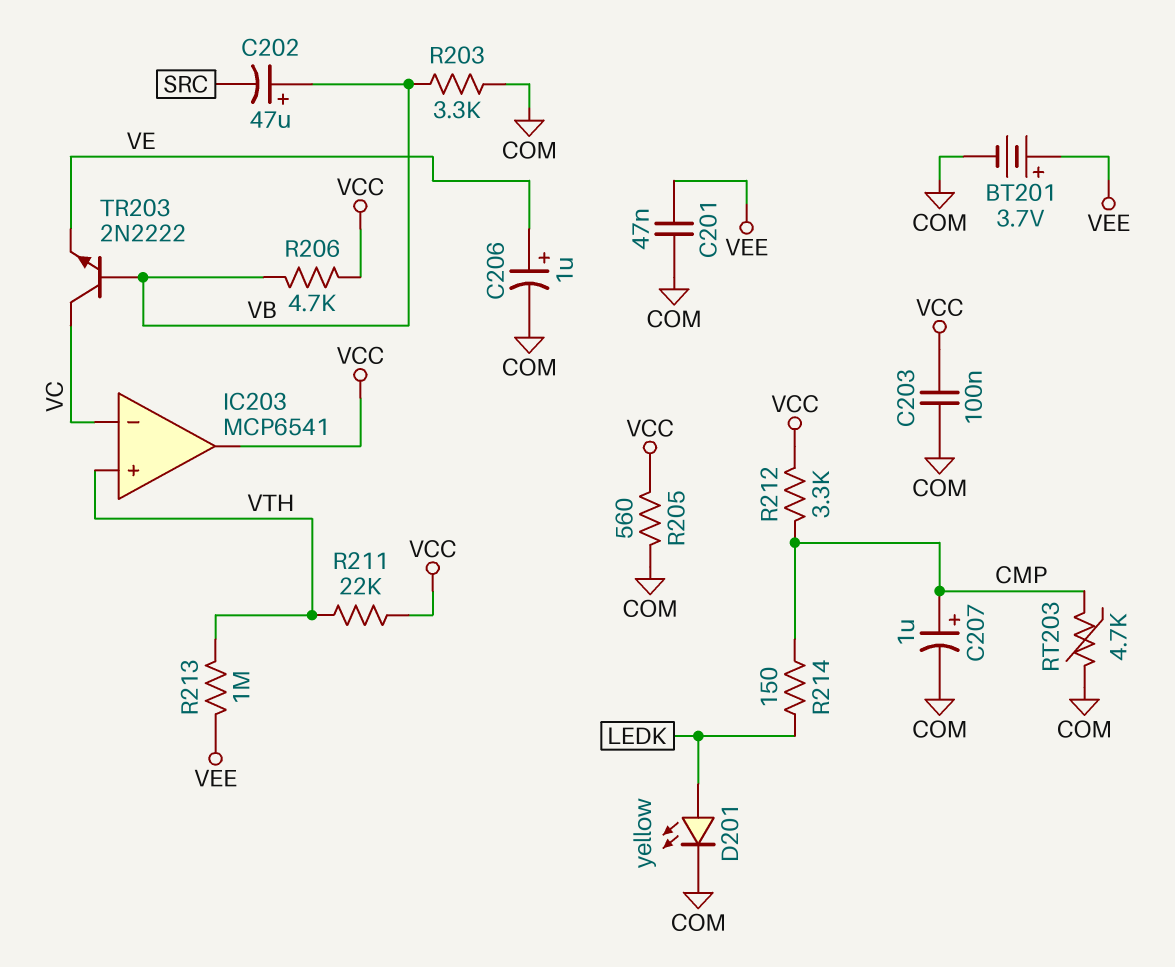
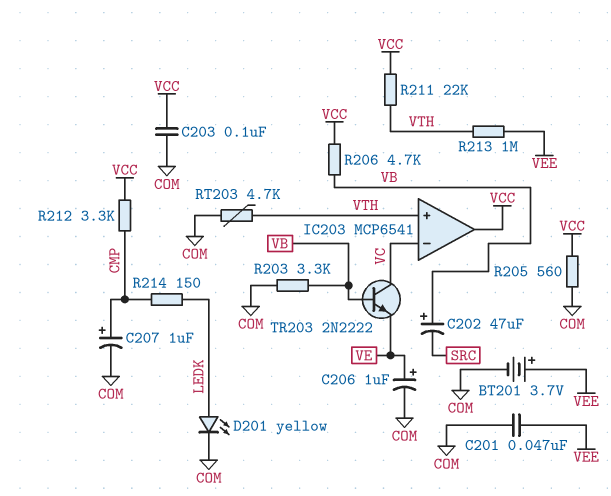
RT203: 4.7k (CMP, COM) -> 4.7k (COM, VTH)

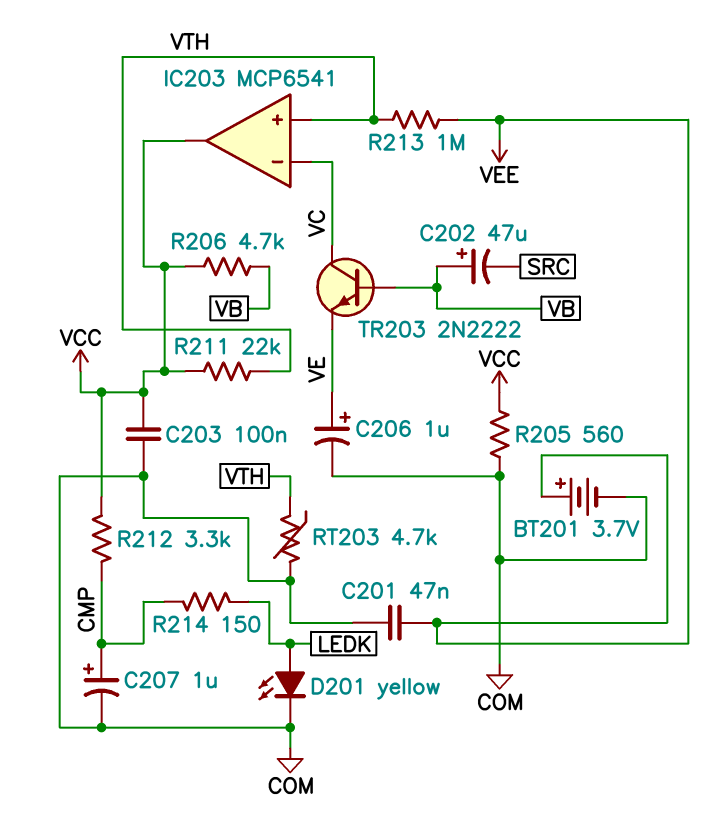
R203: 3.3k (COM, VB) -> none

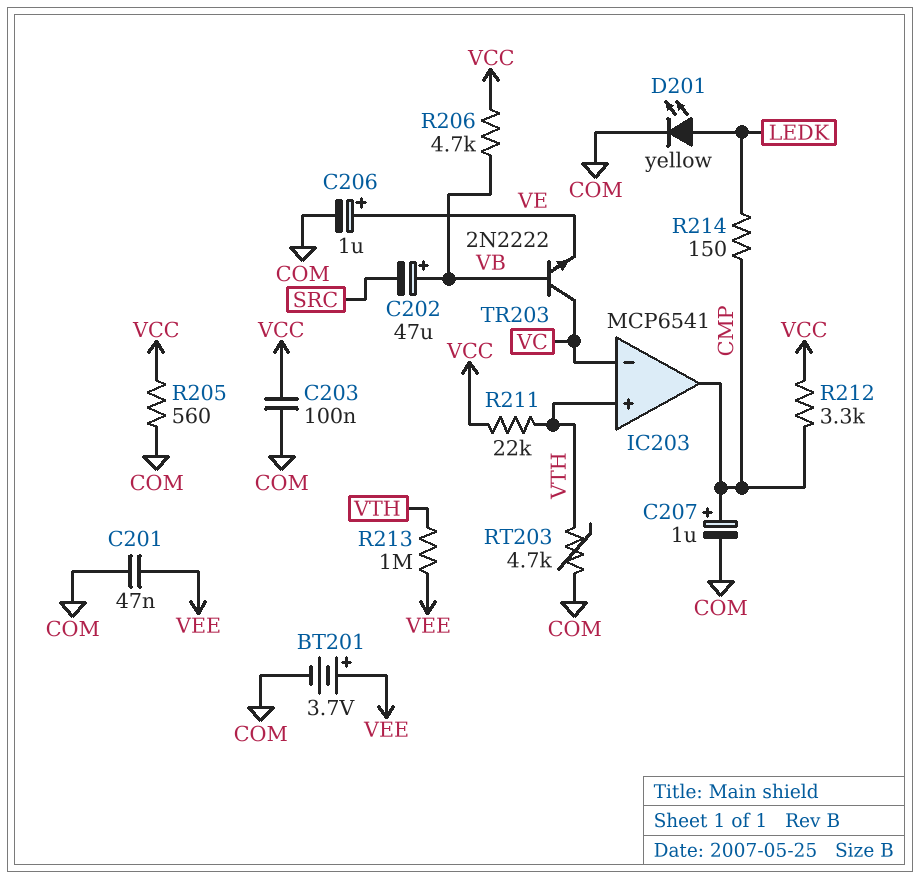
IC203 pin out: VCC -> CMP

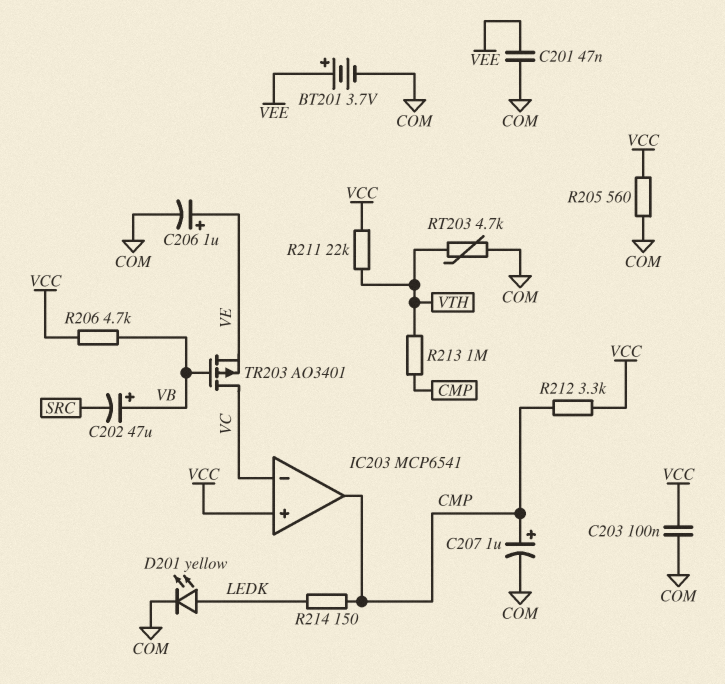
IC203 pin in+: VTH -> VCC
R213: 1M (VEE, VTH) -> 1M (CMP, VTH)
TR203: NPN 2N2222 (B VB, C VC, E VE) -> PMOS AO3401 (G VB, D VC, S VE)

